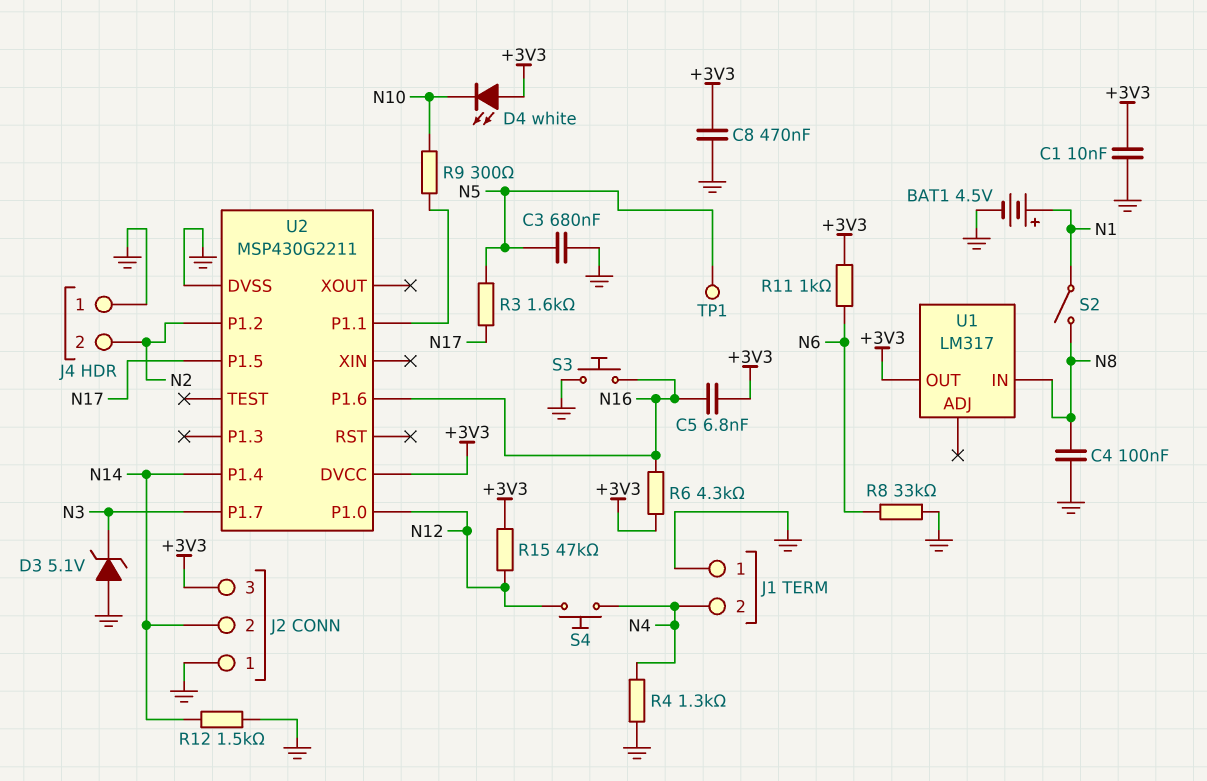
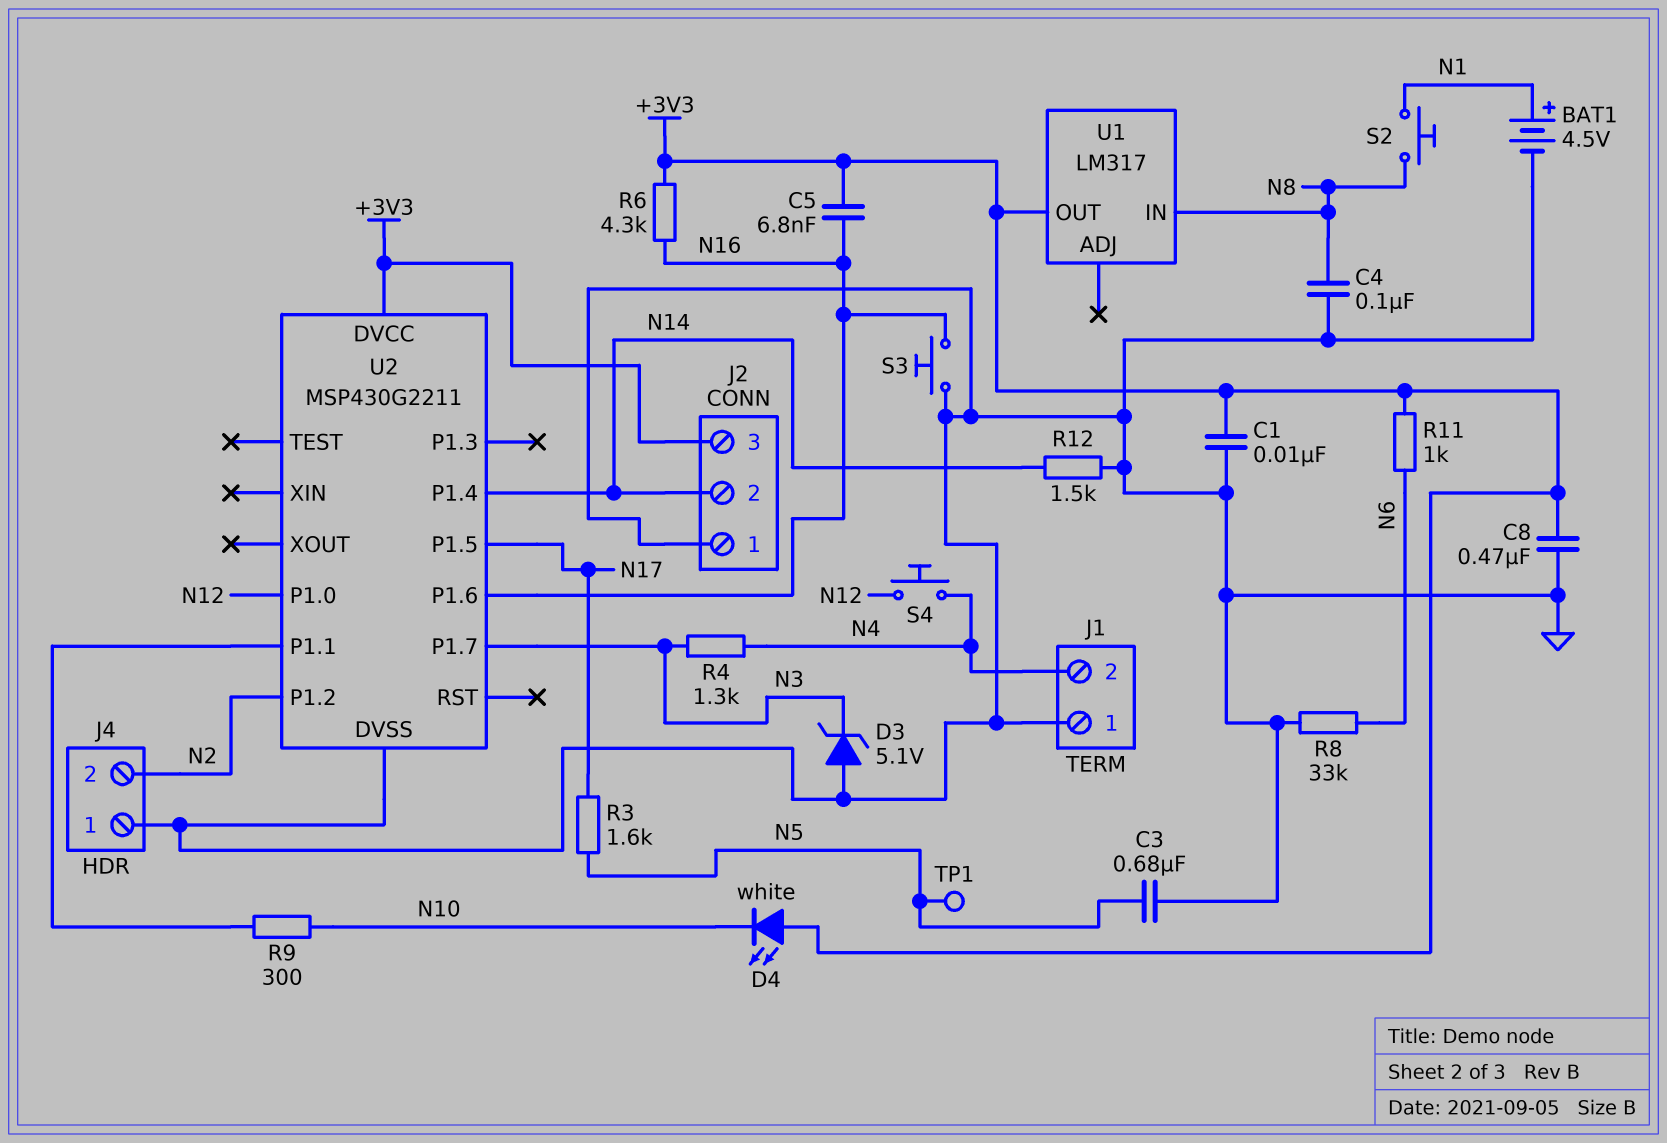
R4: 1.3k (GND, N4) -> 1.3k (N3, N4)
R15: 47k (+3V3, N12) -> none
S2: switch (N1, N8) -> button (N1, N8)

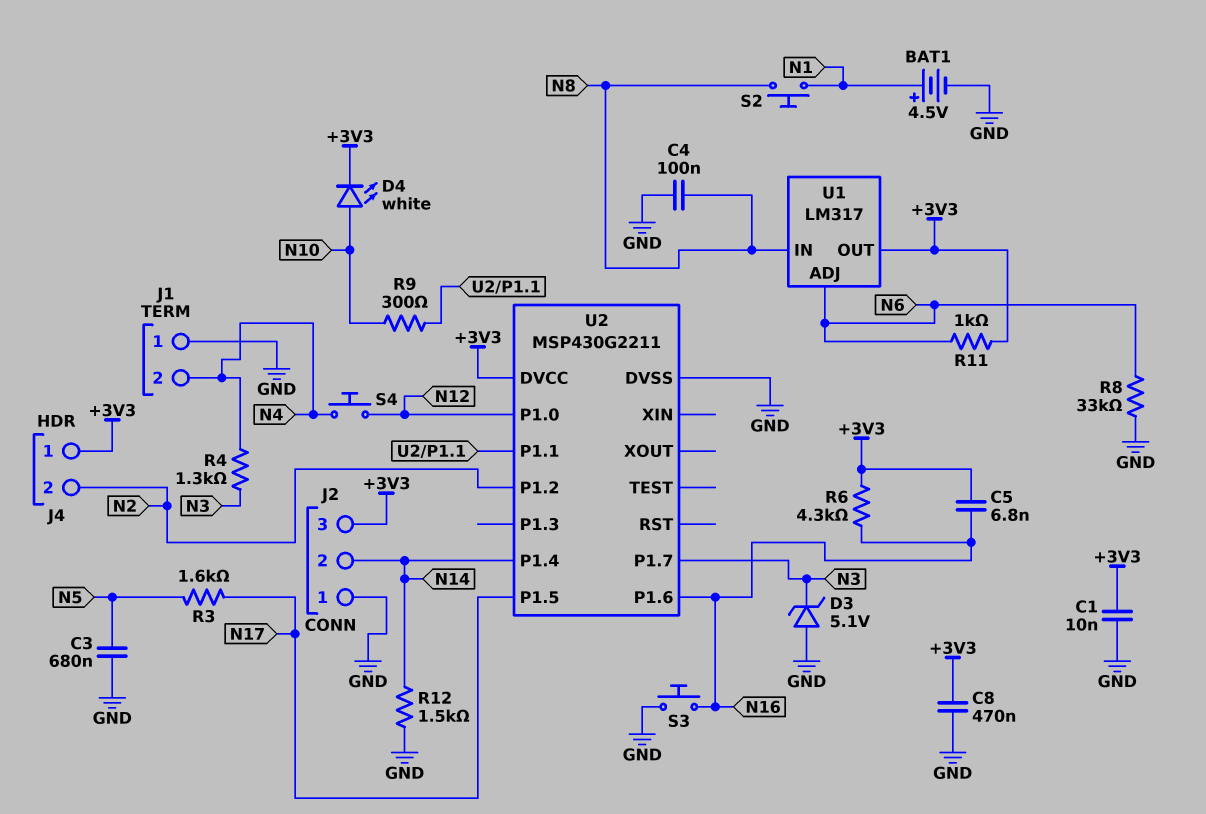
D4: LED white (A +3V3, K N10) -> LED white (A N10, K +3V3)
J4 pin 1: GND -> +3V3
TP1: test point (N5) -> none
U1 pin ADJ: none -> N6

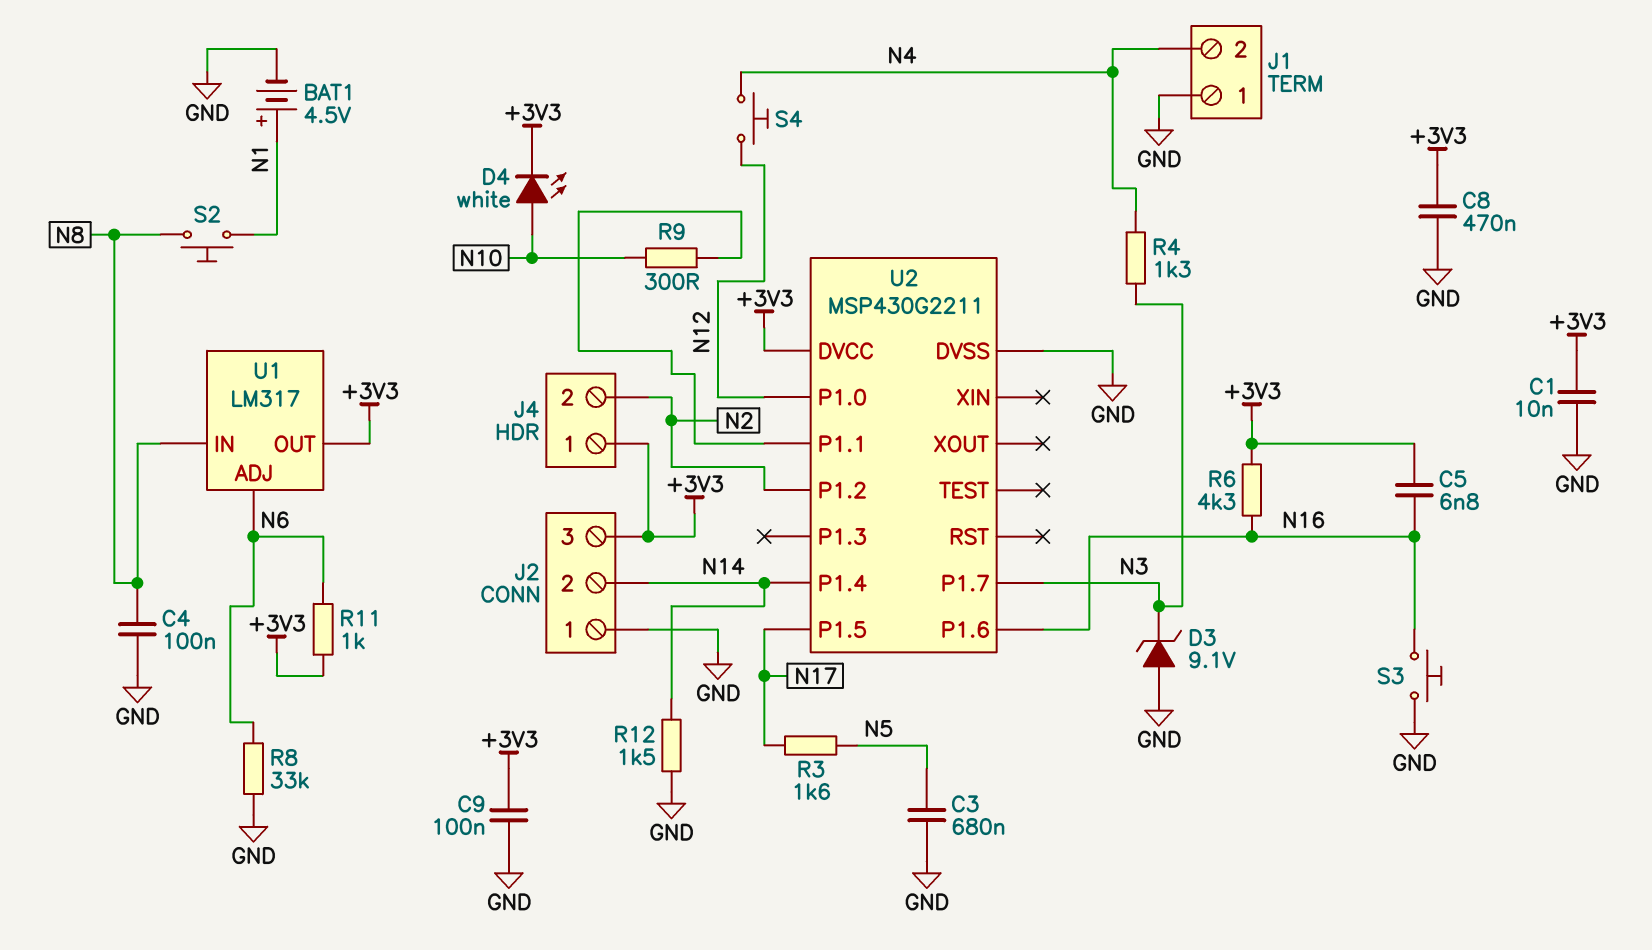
C9: none -> 100nF (+3V3, GND)
D3: zener 5.1V (A GND, K N3) -> zener 9.1V (A GND, K N3)

